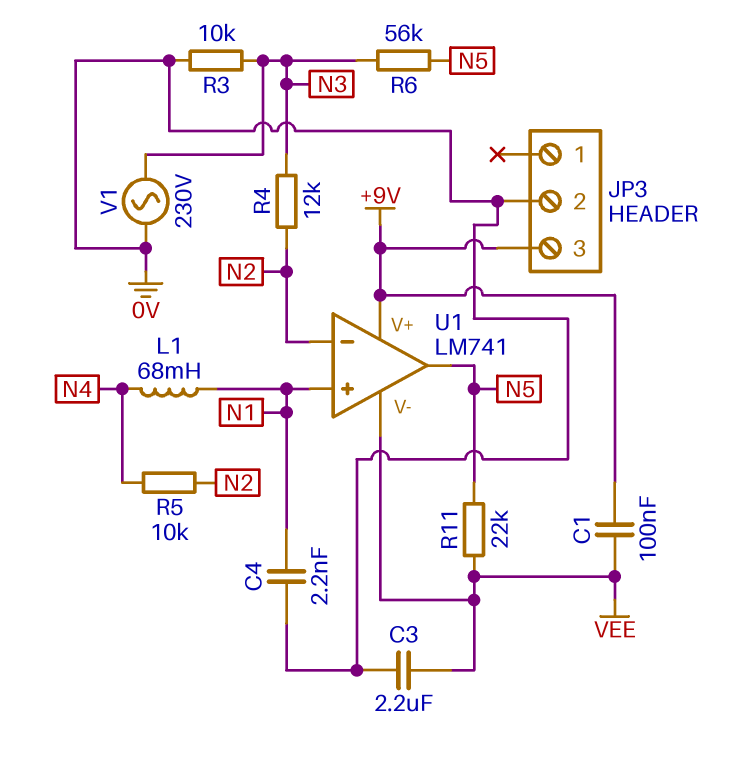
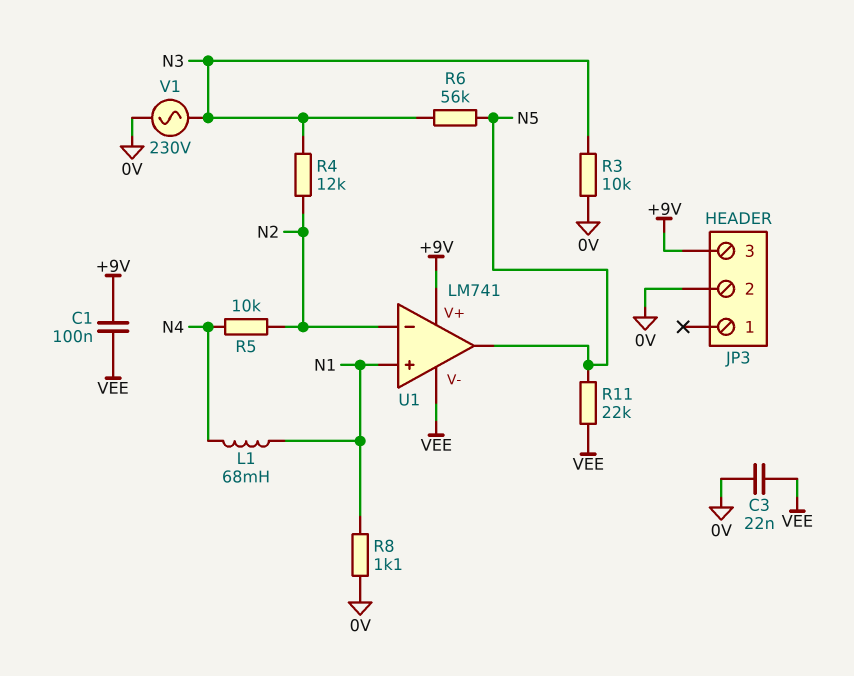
C3: 2.2uF (0V, VEE) -> 22nF (0V, VEE)
C4: 2.2nF (0V, N1) -> none
R8: none -> 1.1k (0V, N1)

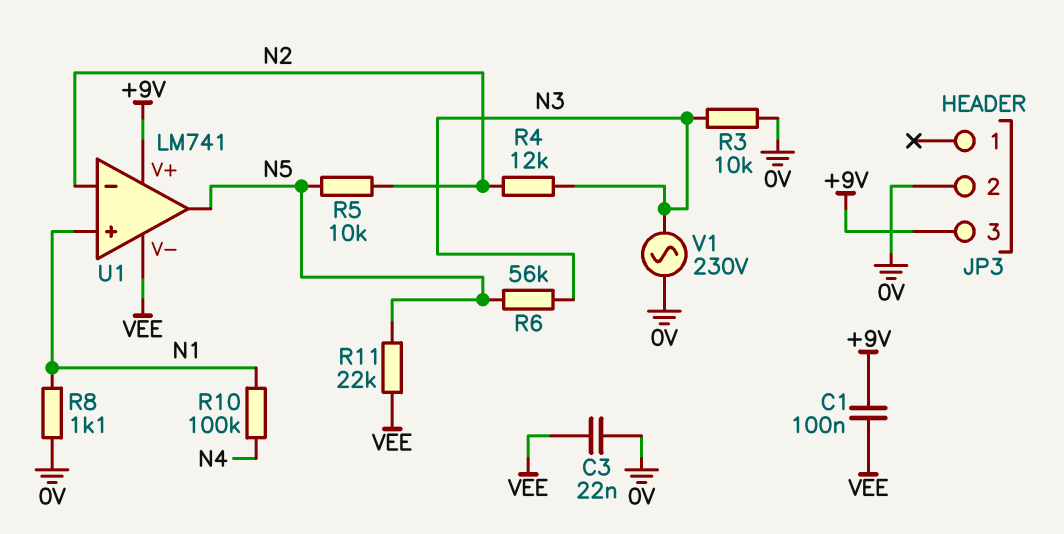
L1: 68mH (N1, N4) -> none
R5: 10k (N2, N4) -> 10k (N2, N5)
R10: none -> 100k (N1, N4)

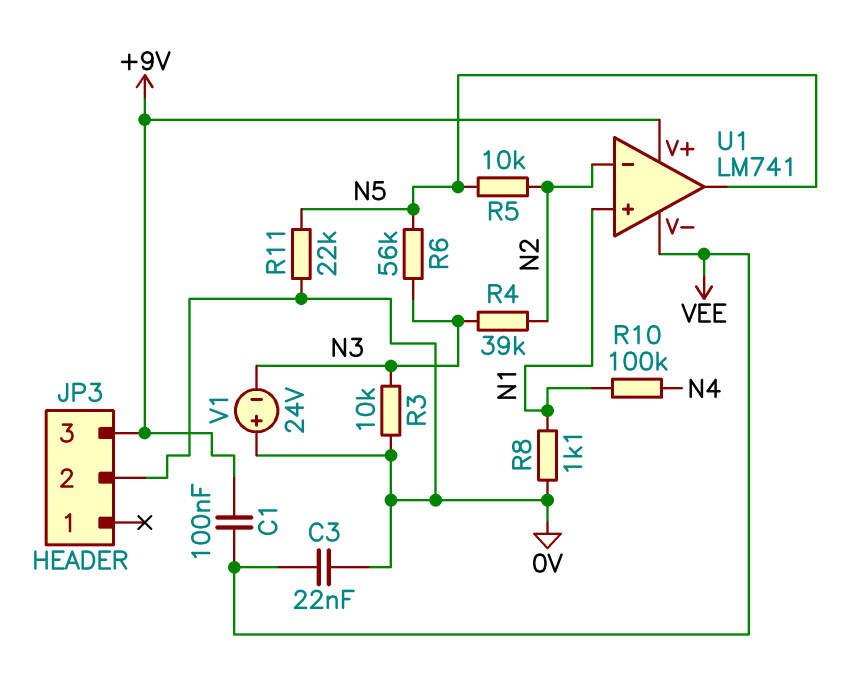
R4: 12k (N2, N3) -> 39k (N2, N3)
R11: 22k (N5, VEE) -> 22k (0V, N5)
V1: AC 230V (0V, N3) -> 24V (plus 0V, minus N3)

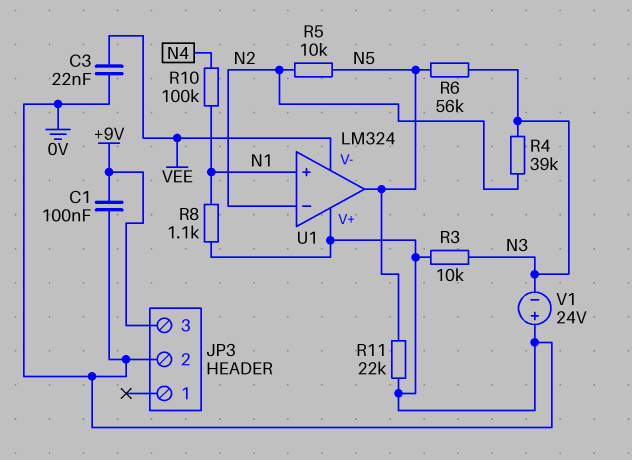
C1: 100nF (+9V, VEE) -> 100nF (+9V, 0V)
U1: LM741 -> LM324
U1 pin V+: +9V -> 0V

